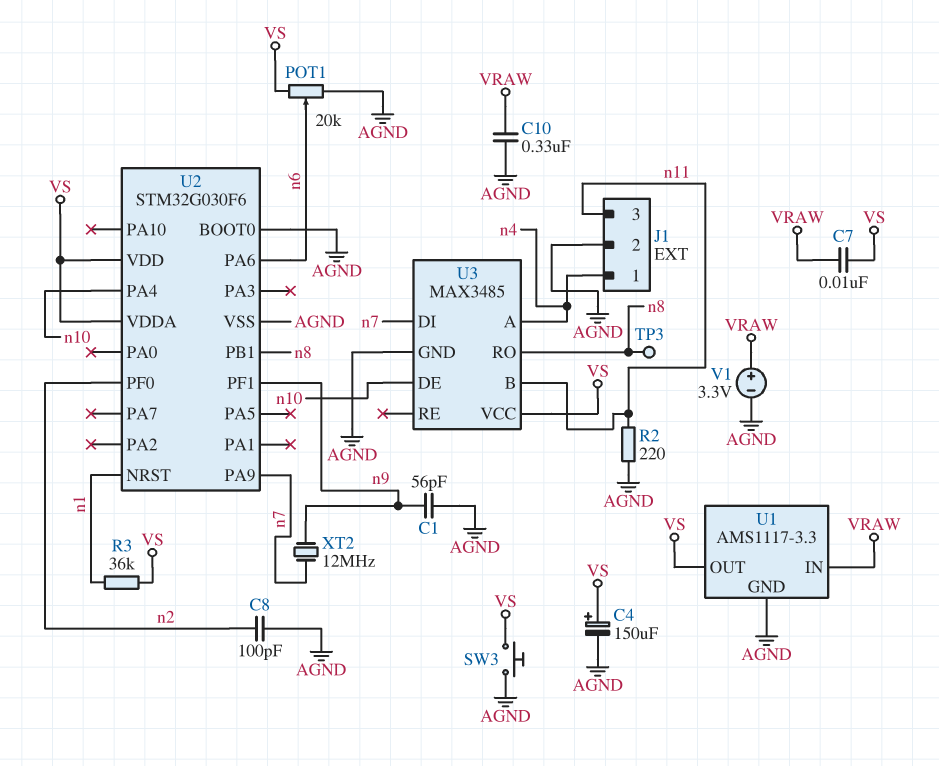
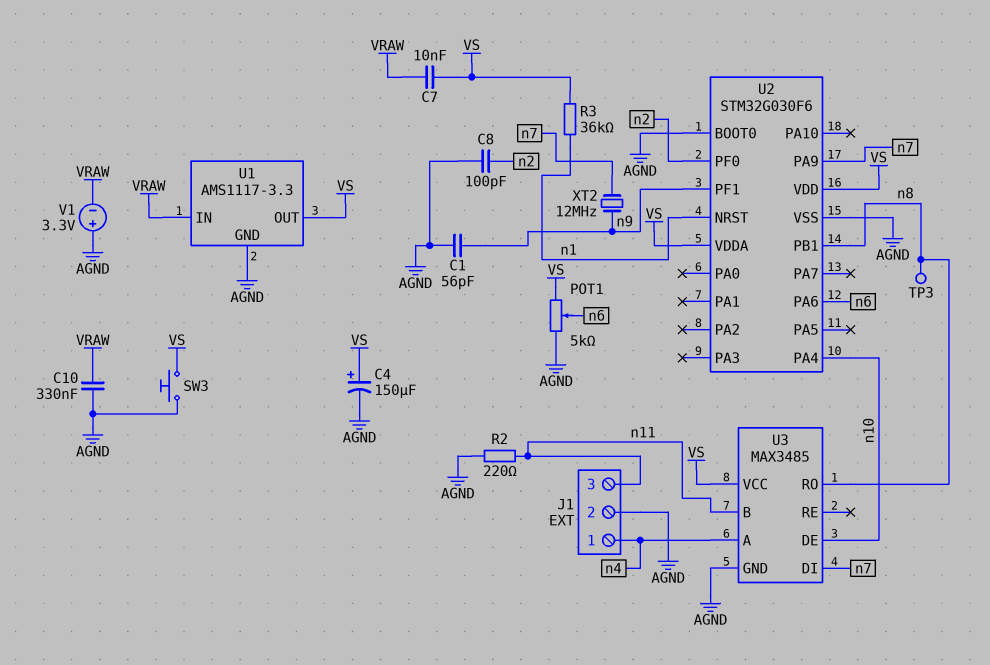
POT1: 20k (AGND, VS, wiper n6) -> 5k (AGND, VS, wiper n6)
V1: 3.3V (plus VRAW, minus AGND) -> 3.3V (plus AGND, minus VRAW)

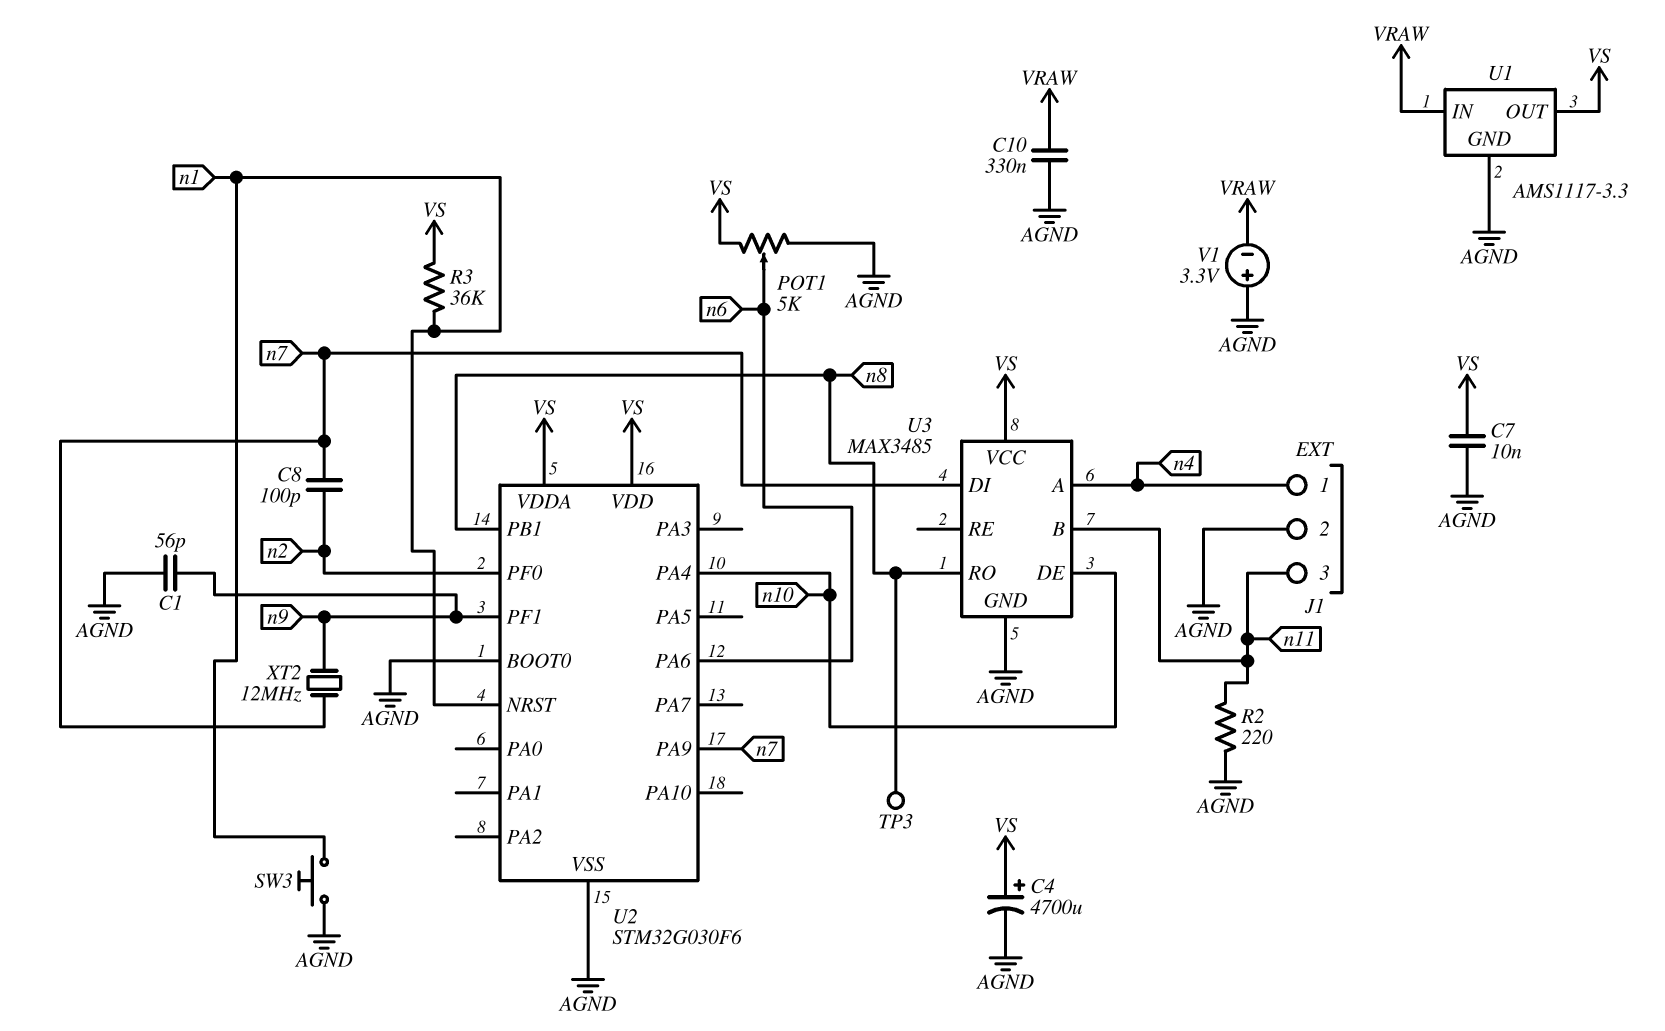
C4: 150uF (plus VS, minus AGND) -> 4700uF (plus VS, minus AGND)
C7: 10nF (VRAW, VS) -> 10nF (AGND, VS)
C8: 100pF (AGND, n2) -> 100pF (n2, n7)
SW3: button (AGND, VS) -> button (AGND, n1)

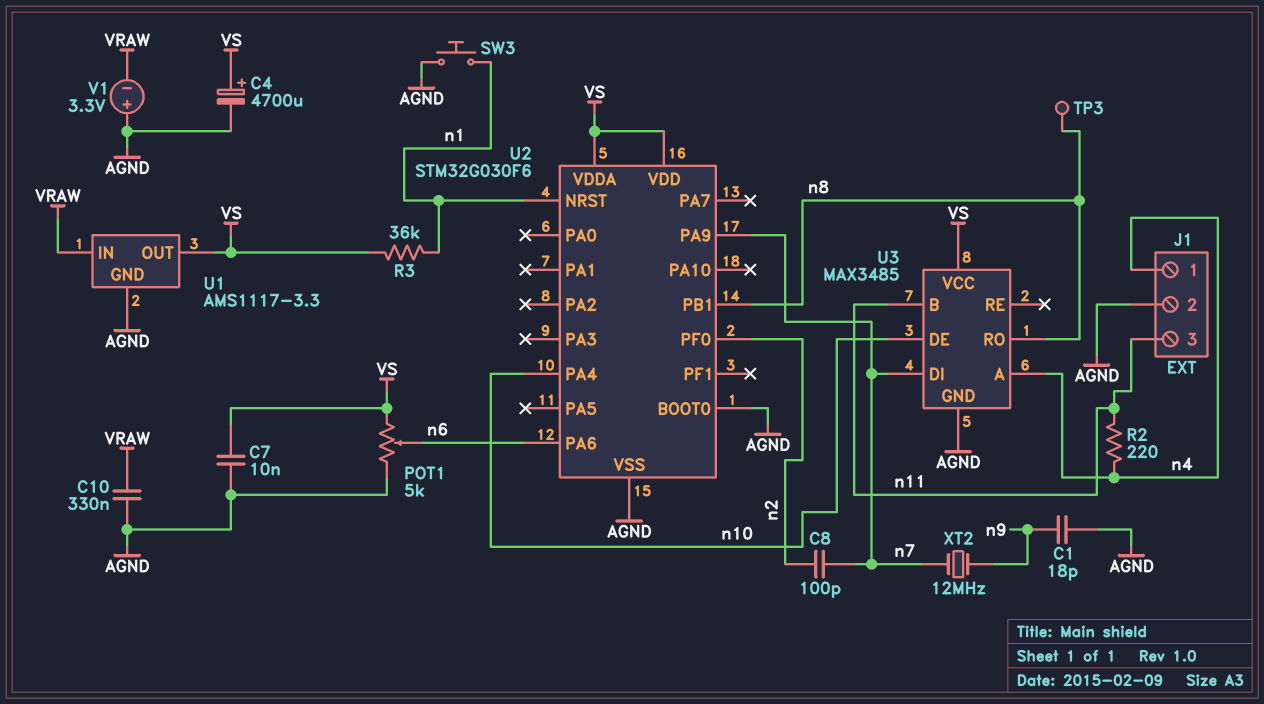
C1: 56pF (AGND, n9) -> 18pF (AGND, n9)
R2: 220 (AGND, n11) -> 220 (n4, n11)
U2 pin PF1: n9 -> none

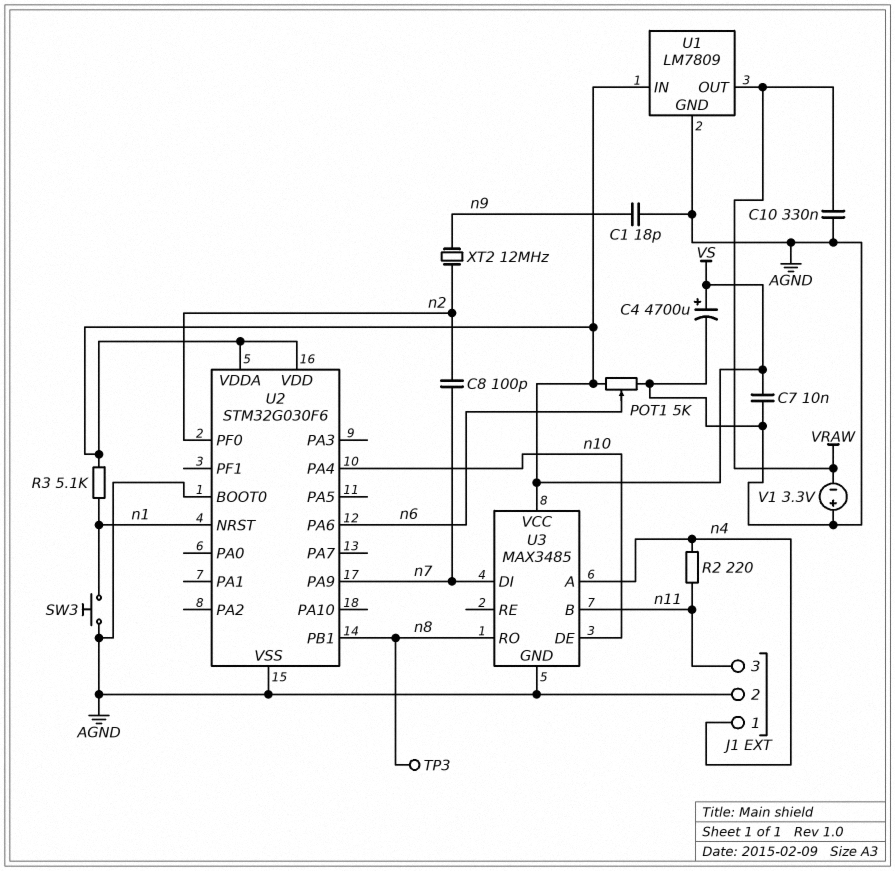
R3: 36k (VS, n1) -> 5.1k (VS, n1)
U1: AMS1117-3.3 -> LM7809
U1 pin IN: VRAW -> VS
U1 pin OUT: VS -> VRAW
XT2: 12MHz (n7, n9) -> 12MHz (n2, n9)

